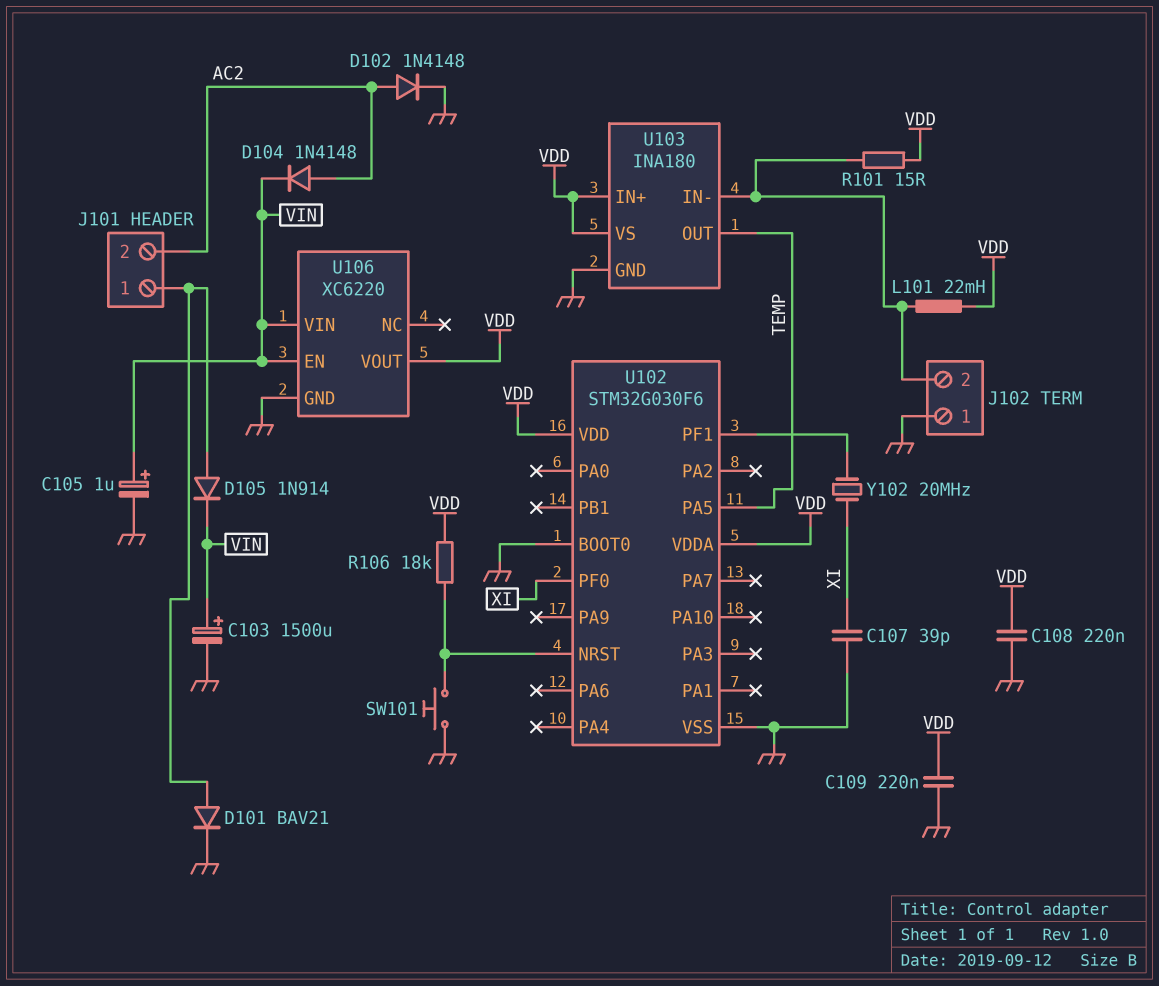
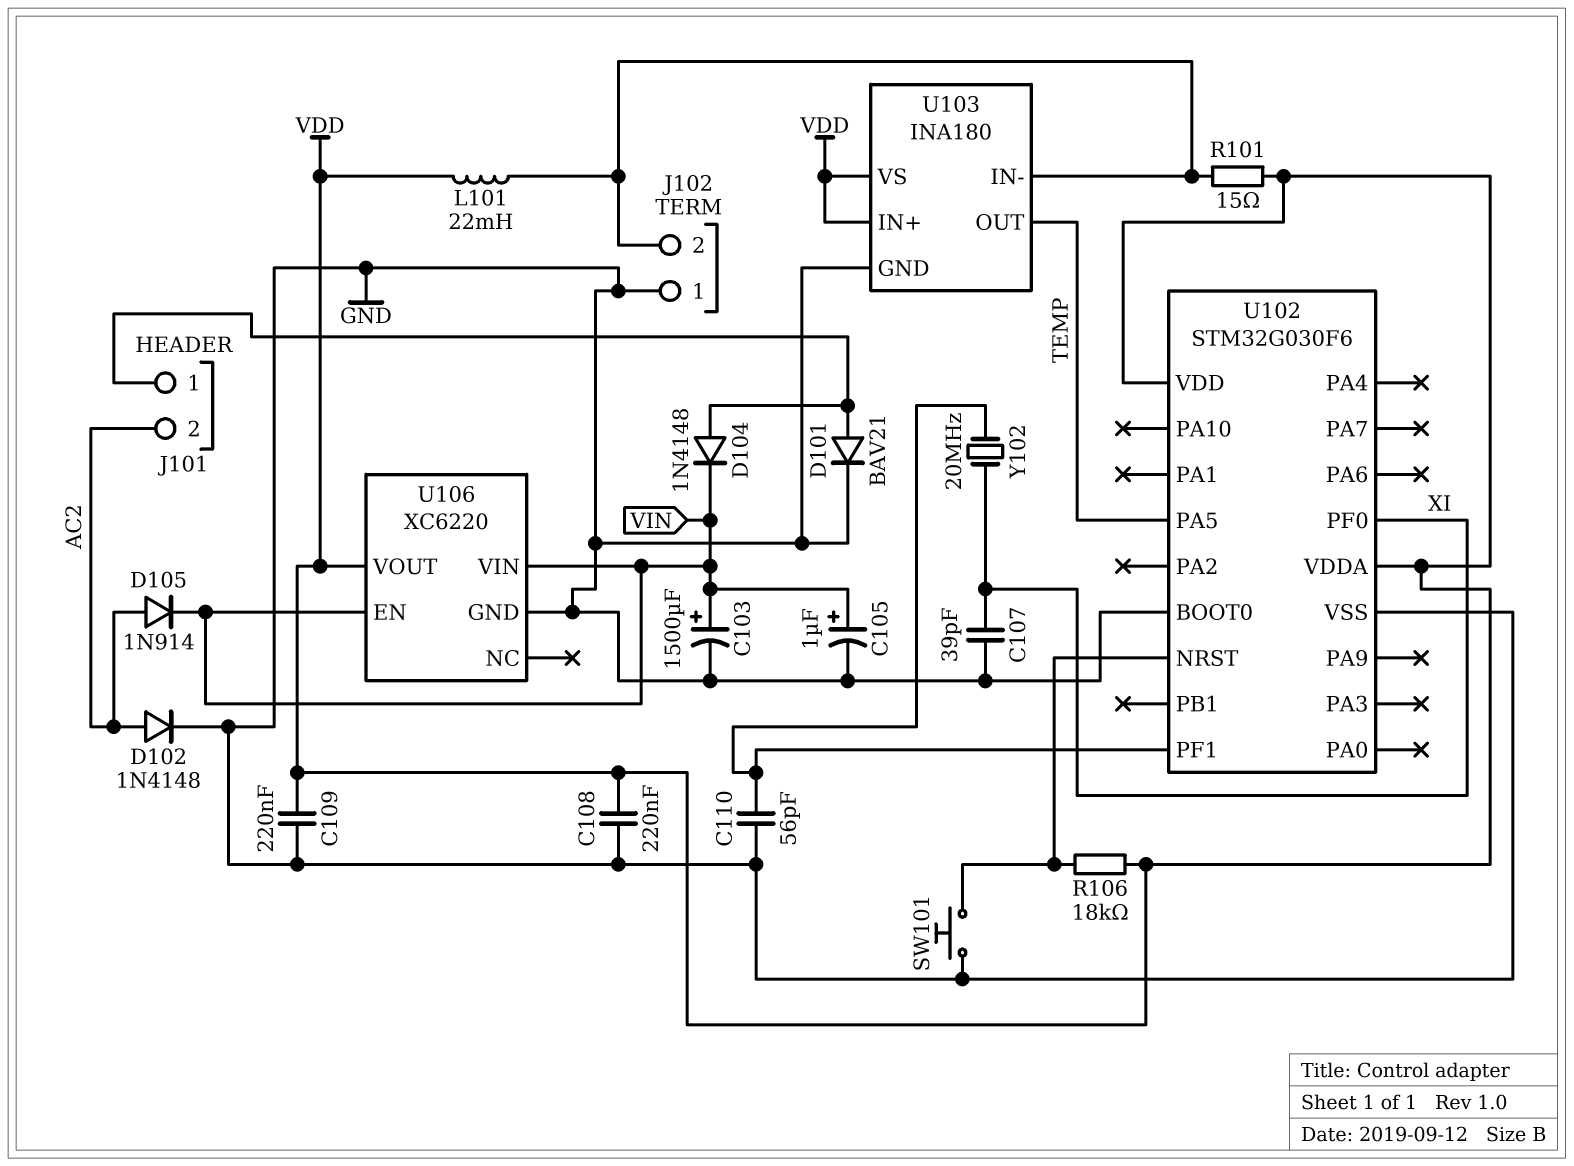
C110: none -> 56pF (GND, U102/PF1)
D104: diode 1N4148 (A AC2, K VIN) -> diode 1N4148 (A J101/1, K VIN)
D105: diode 1N914 (A J101/1, K VIN) -> diode 1N914 (A AC2, K VIN)

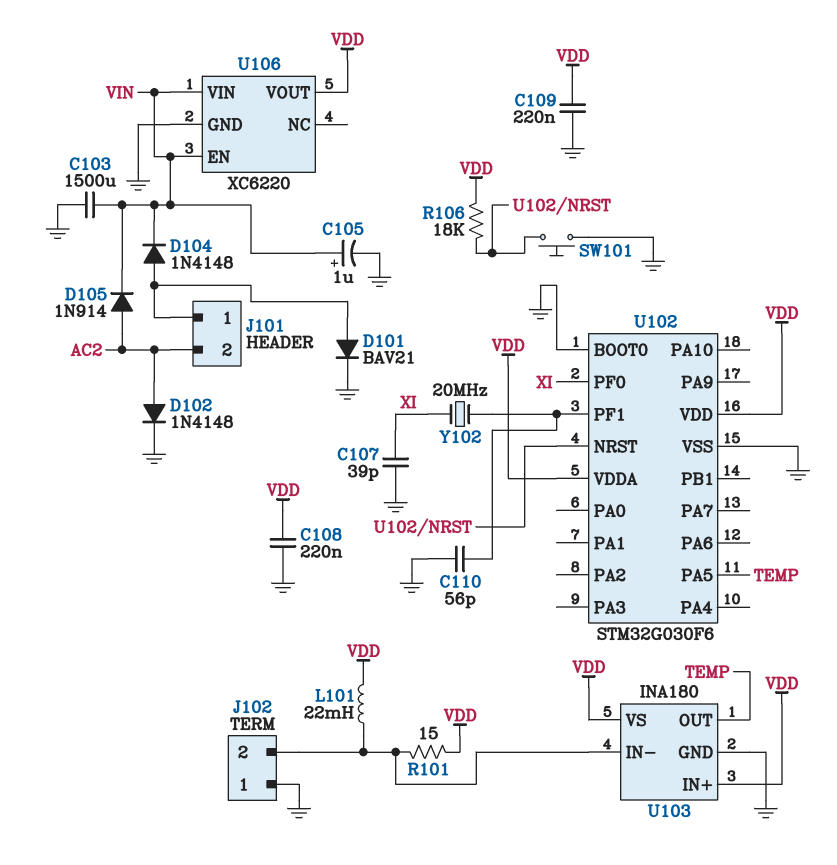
C103: 1500uF (plus VIN, minus GND) -> 1500uF (GND, VIN)

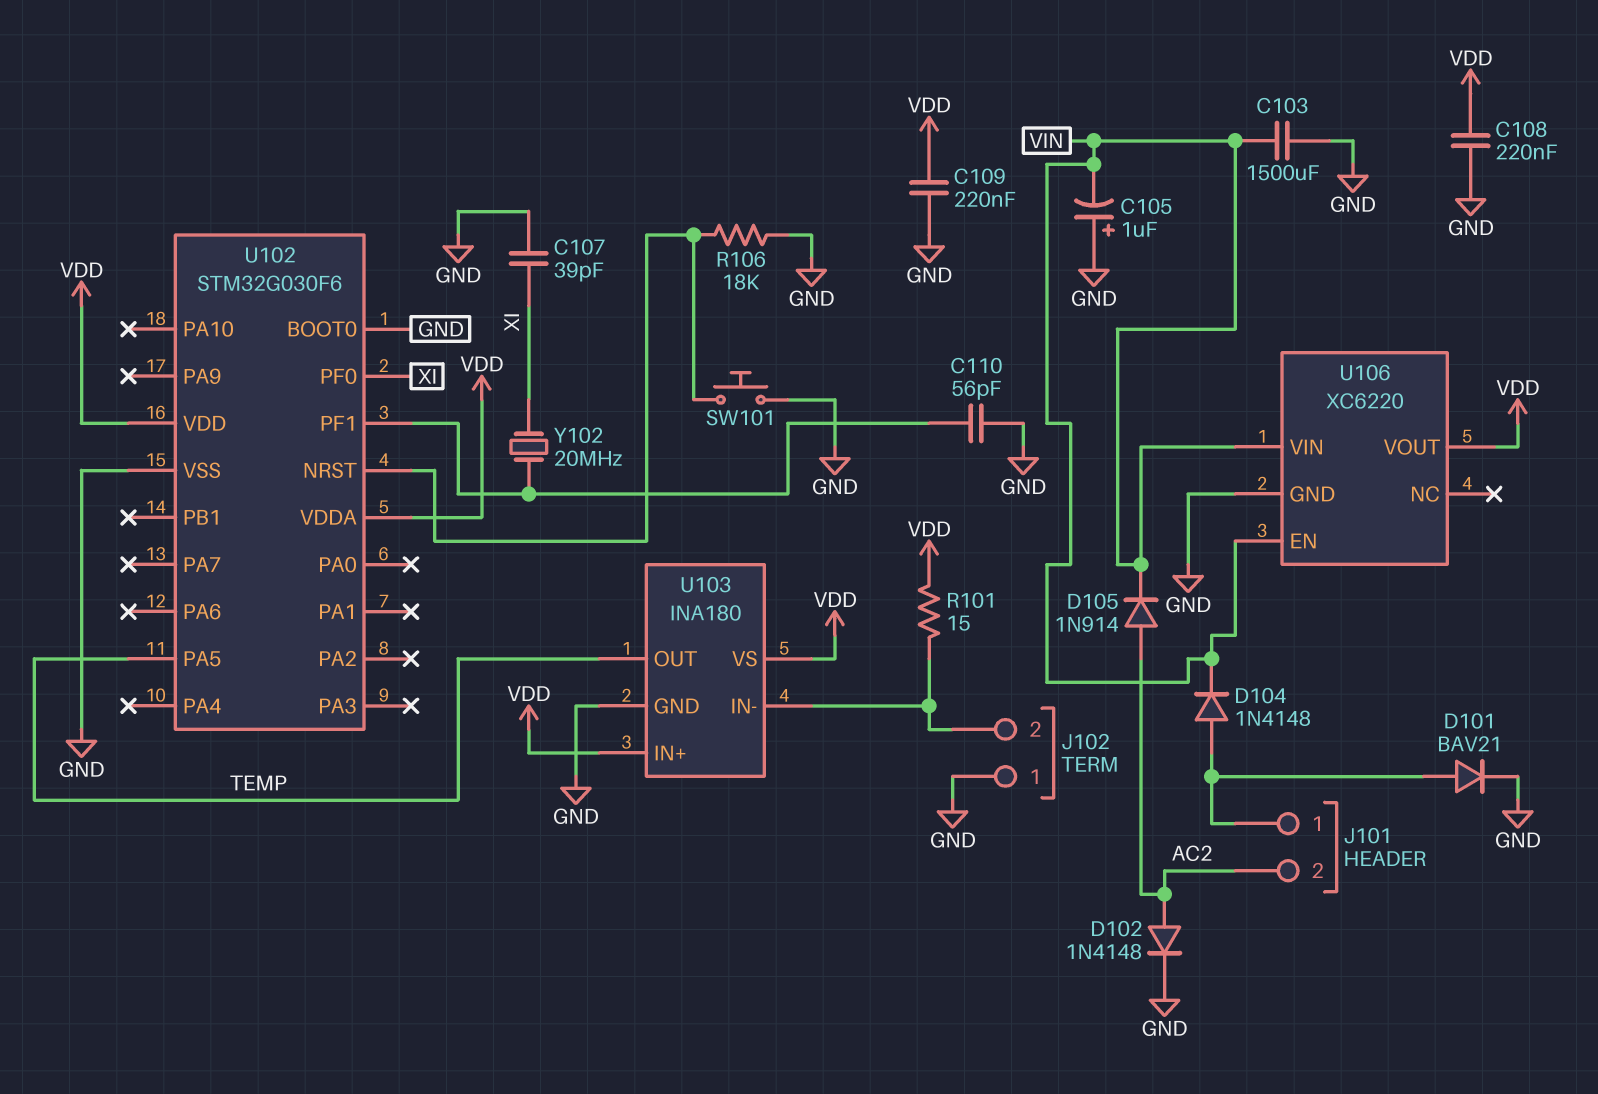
C105: 1uF (plus VIN, minus GND) -> 1uF (plus GND, minus VIN)
L101: 22mH (J102/2, VDD) -> none
R106: 18k (U102/NRST, VDD) -> 18k (GND, U102/NRST)

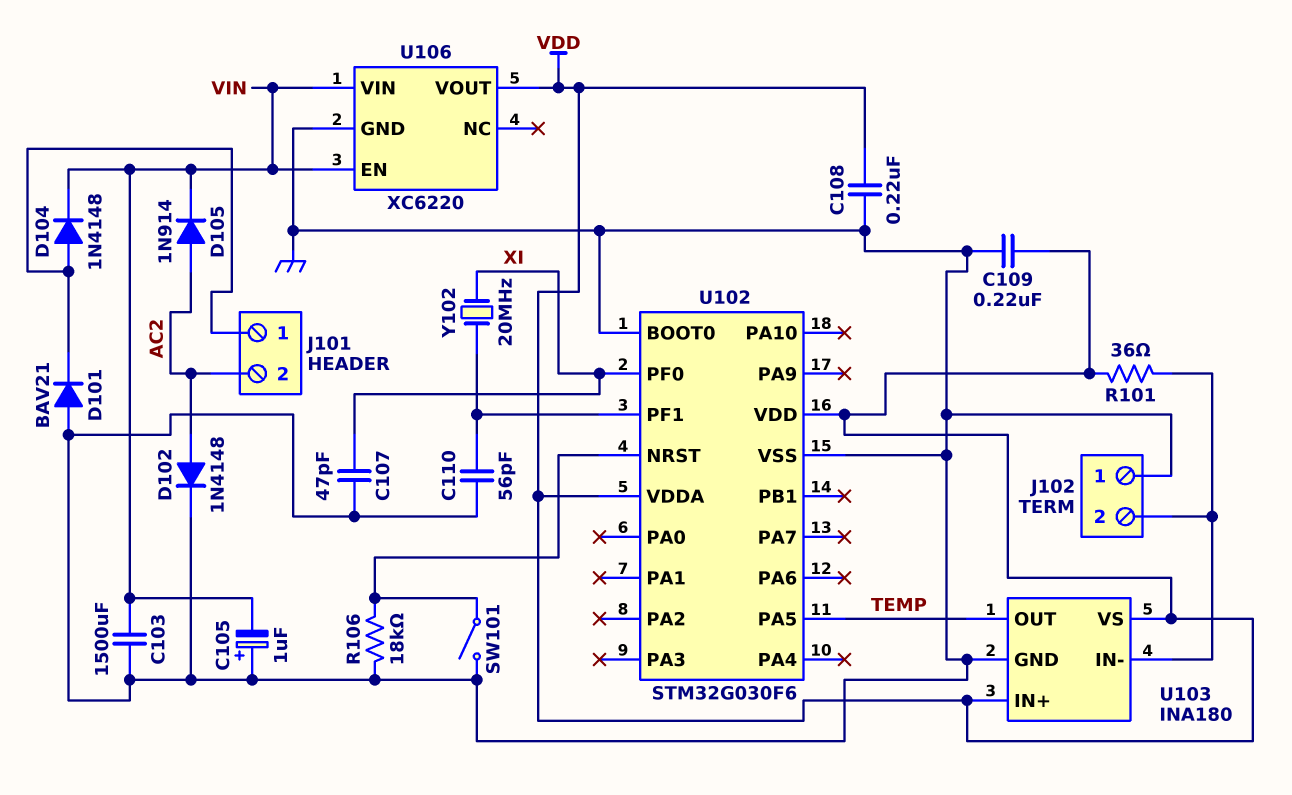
C107: 39pF (GND, XI) -> 47pF (GND, XI)
D101: diode BAV21 (A J101/1, K GND) -> diode BAV21 (A GND, K J101/1)
R101: 15 (J102/2, VDD) -> 36 (J102/2, VDD)
SW101: button (GND, U102/NRST) -> switch (GND, U102/NRST)

